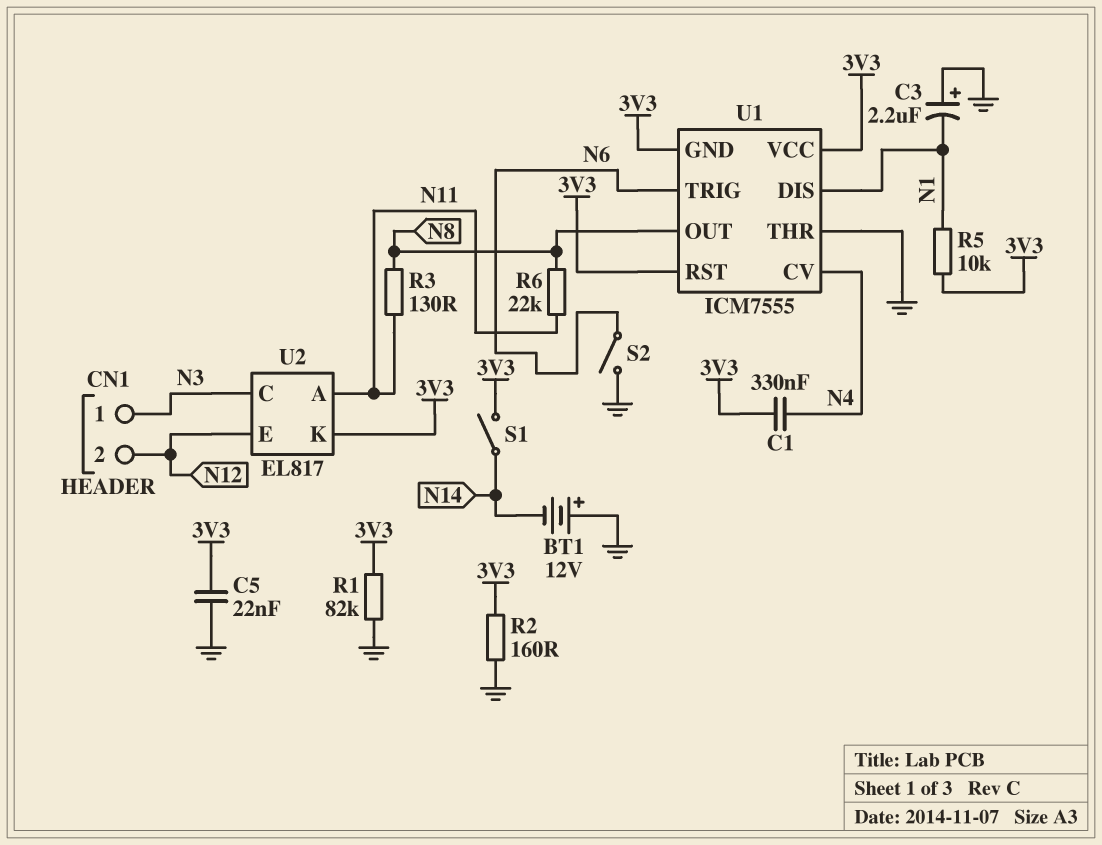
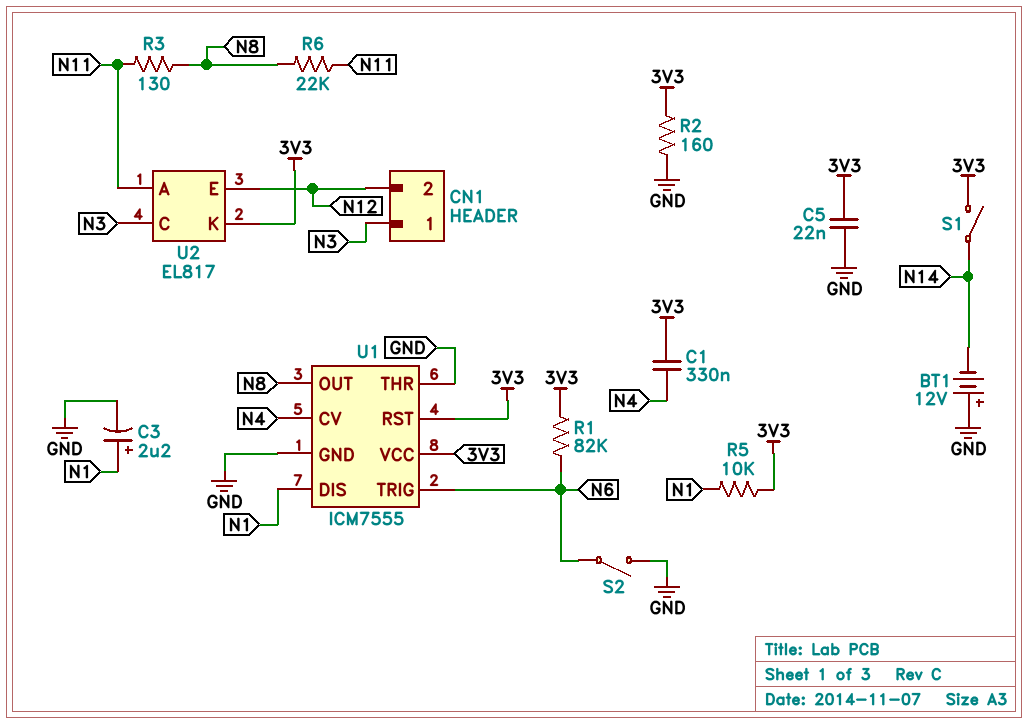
C3: 2.2uF (plus GND, minus N1) -> 2.2uF (plus N1, minus GND)
R1: 82k (3V3, GND) -> 82k (3V3, N6)
U1 pin GND: 3V3 -> GND

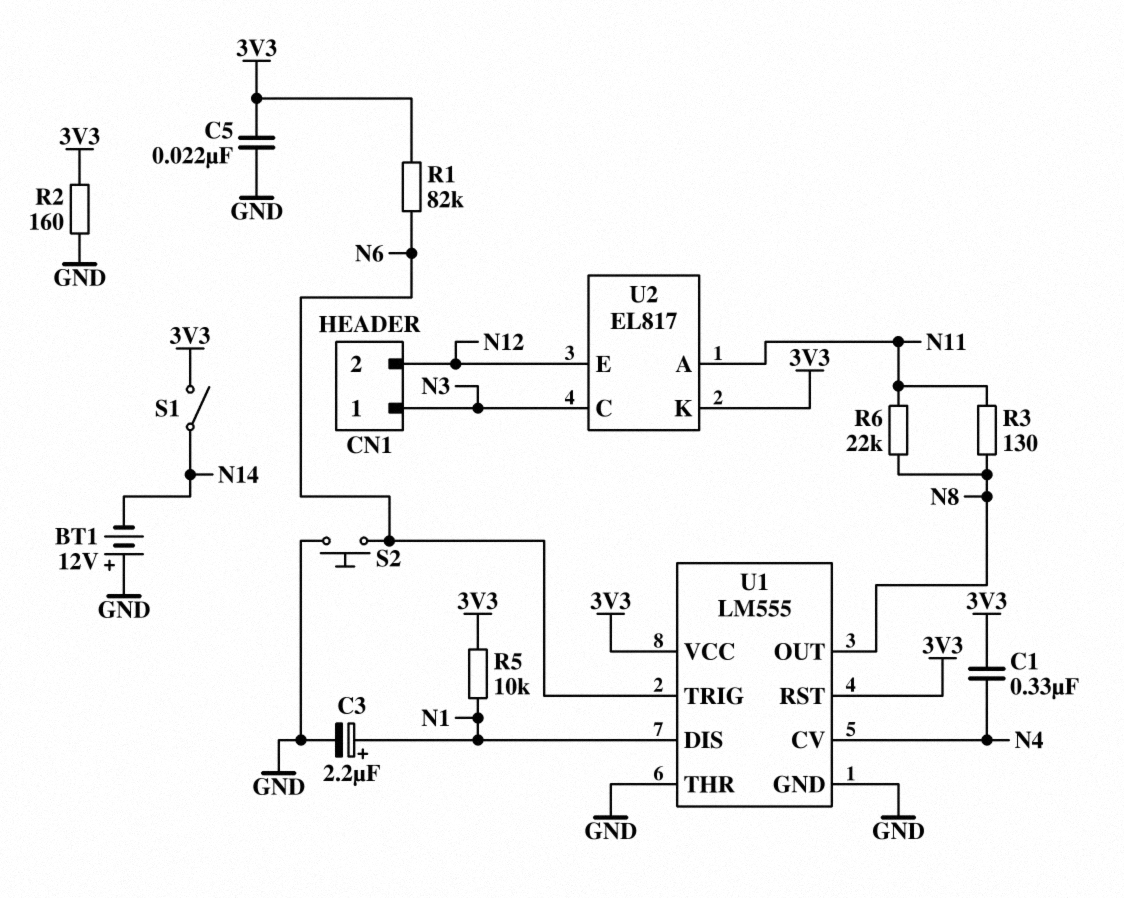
S2: switch (GND, N6) -> button (GND, N6)
U1: ICM7555 -> LM555

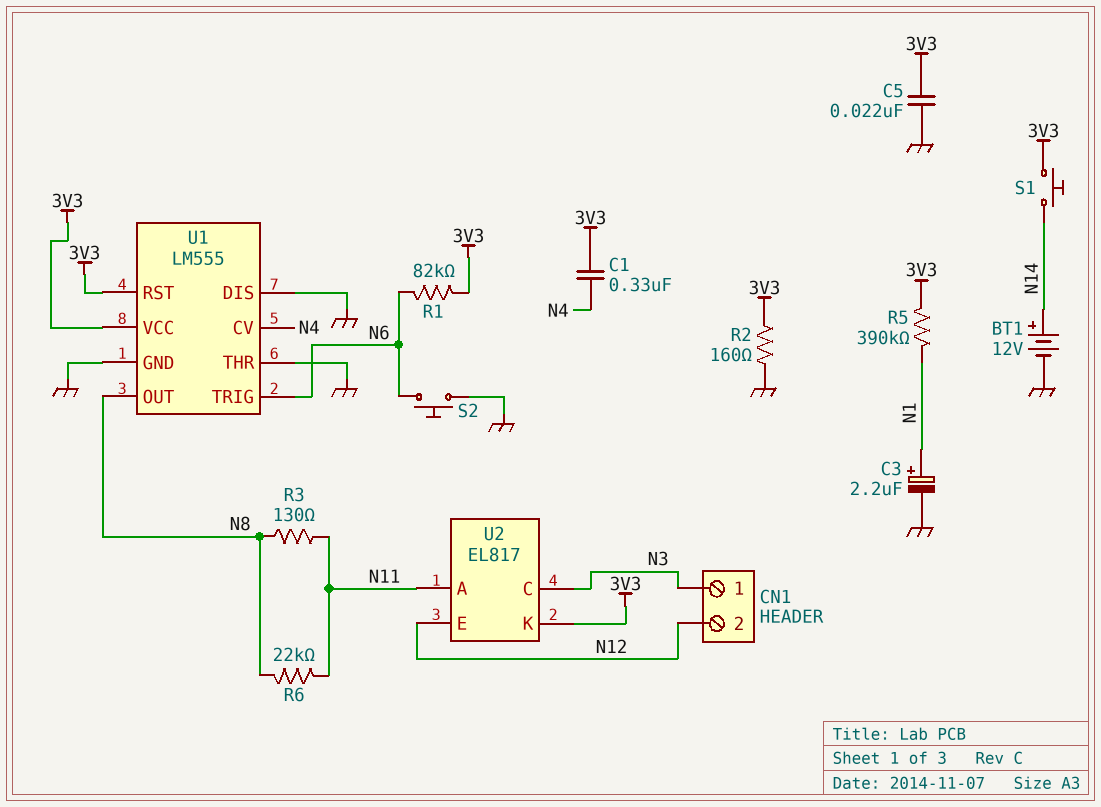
BT1: 12V (plus GND, minus N14) -> 12V (plus N14, minus GND)
R5: 10k (3V3, N1) -> 390k (3V3, N1)
S1: switch (3V3, N14) -> button (3V3, N14)
U1 pin DIS: N1 -> GND

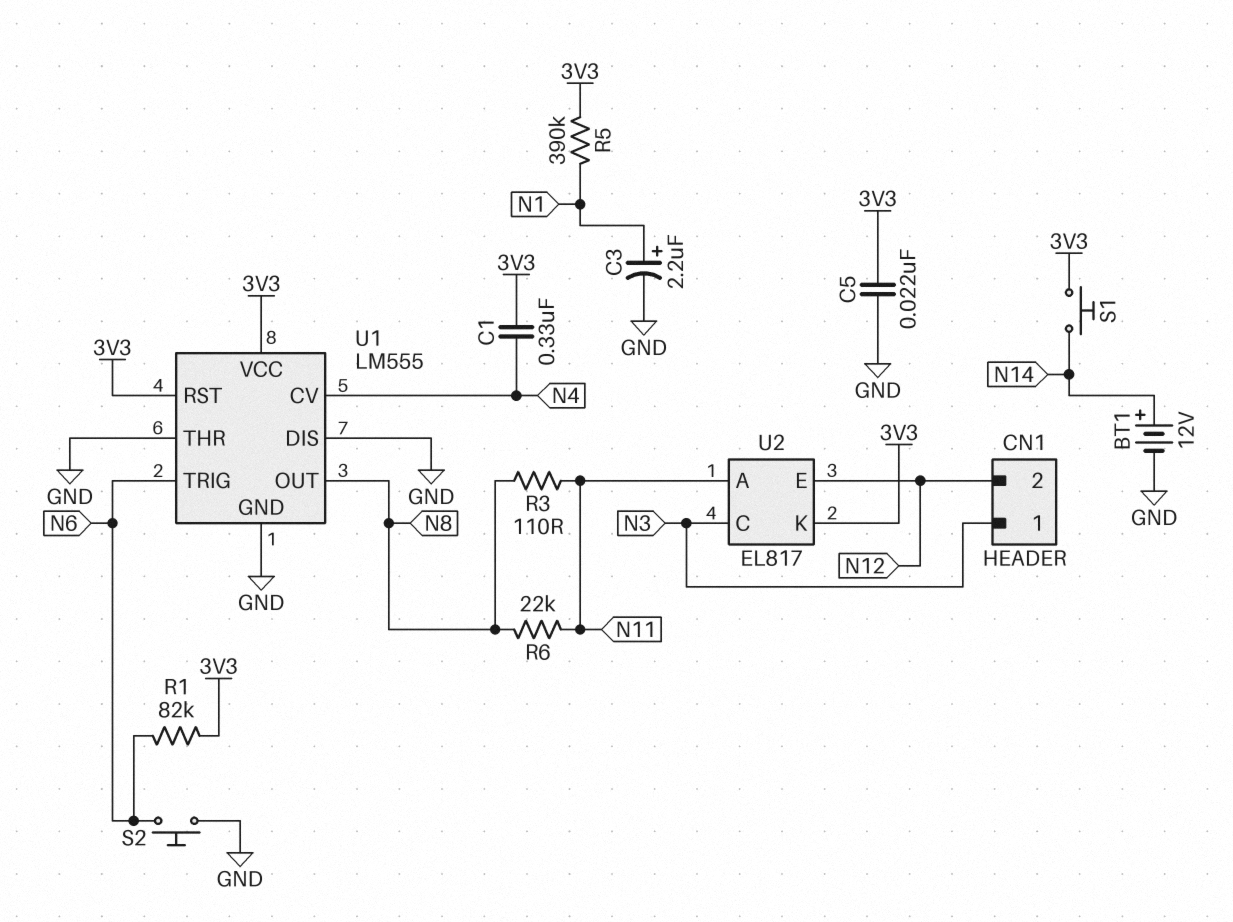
R2: 160 (3V3, GND) -> none
R3: 130 (N8, N11) -> 110 (N8, N11)

